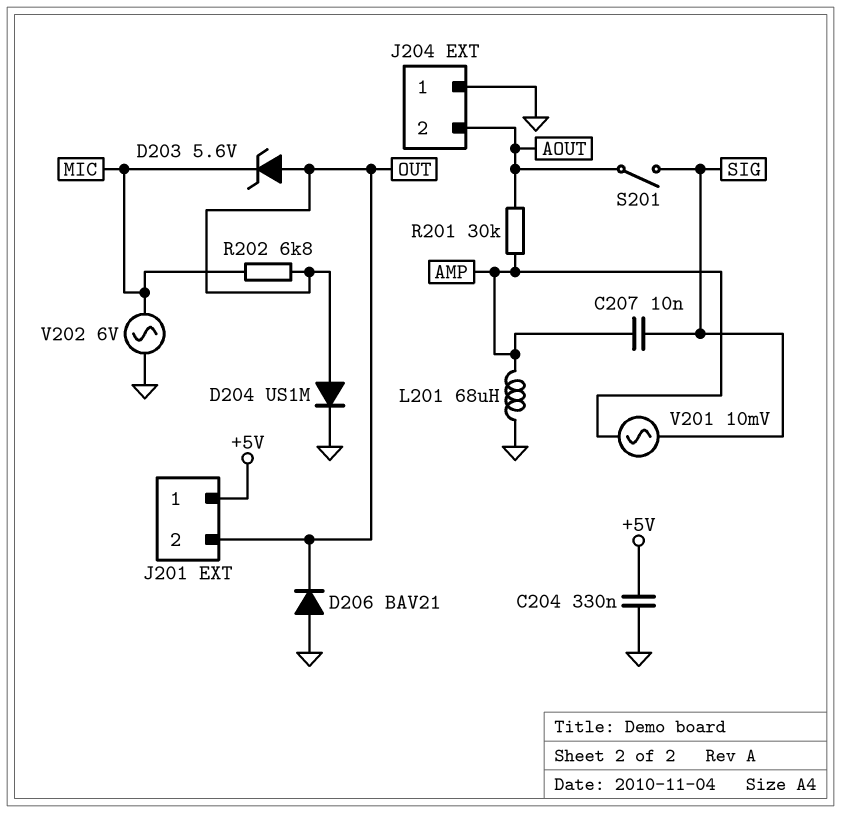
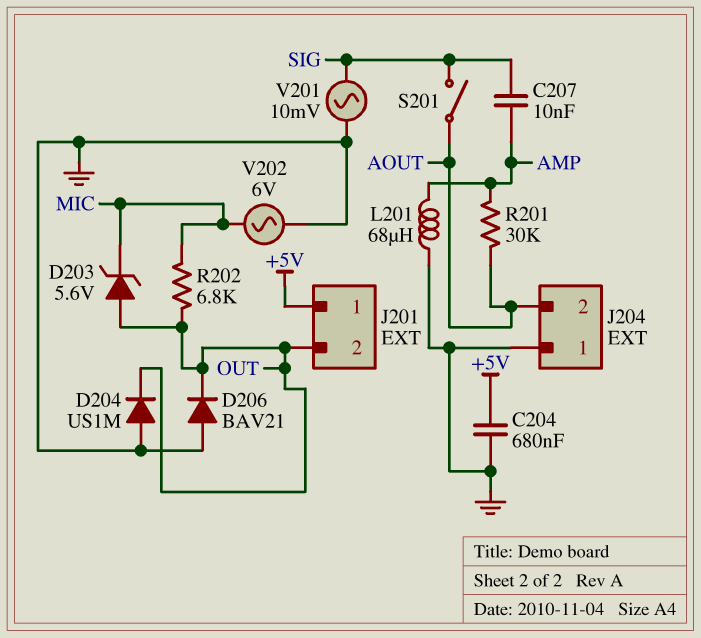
C204: 330nF (+5V, GND) -> 680nF (+5V, GND)
D204: diode US1M (A OUT, K GND) -> diode US1M (A GND, K OUT)
V201: AC 10mV (AMP, SIG) -> AC 10mV (GND, SIG)

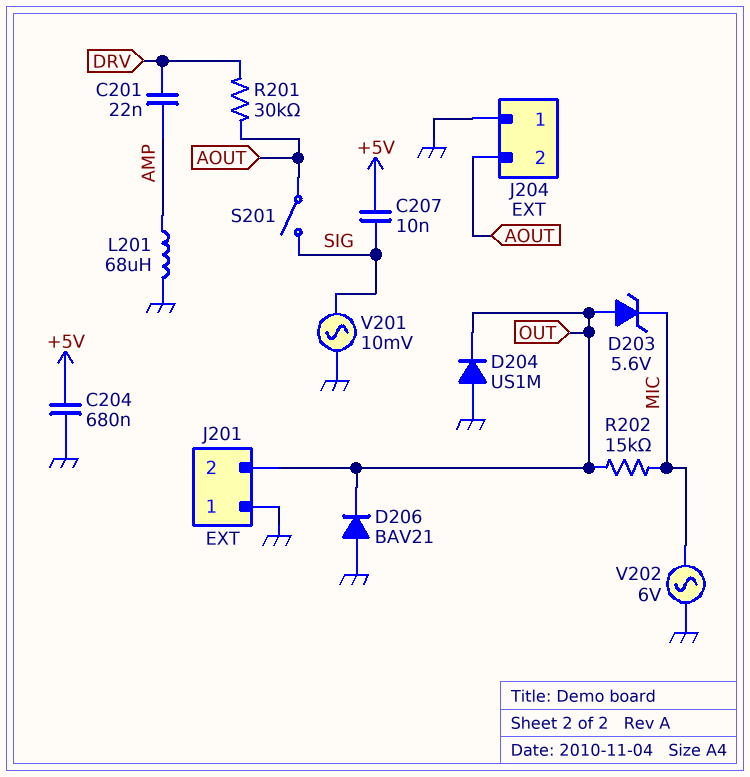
C201: none -> 22nF (AMP, DRV)
C207: 10nF (AMP, SIG) -> 10nF (+5V, SIG)
J201 pin 1: +5V -> GND
R201: 30k (AMP, AOUT) -> 30k (AOUT, DRV)
R202: 6.8k (MIC, OUT) -> 15k (MIC, OUT)

